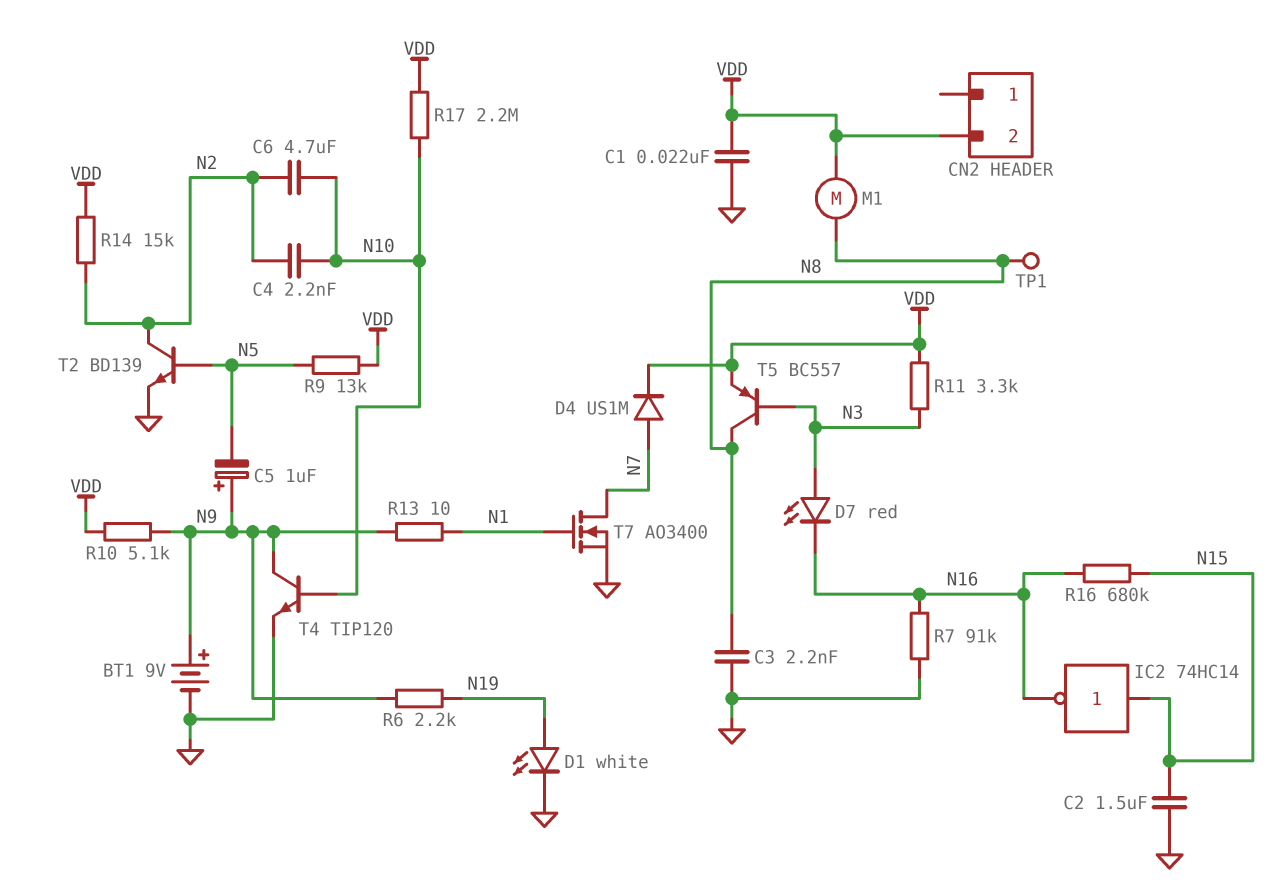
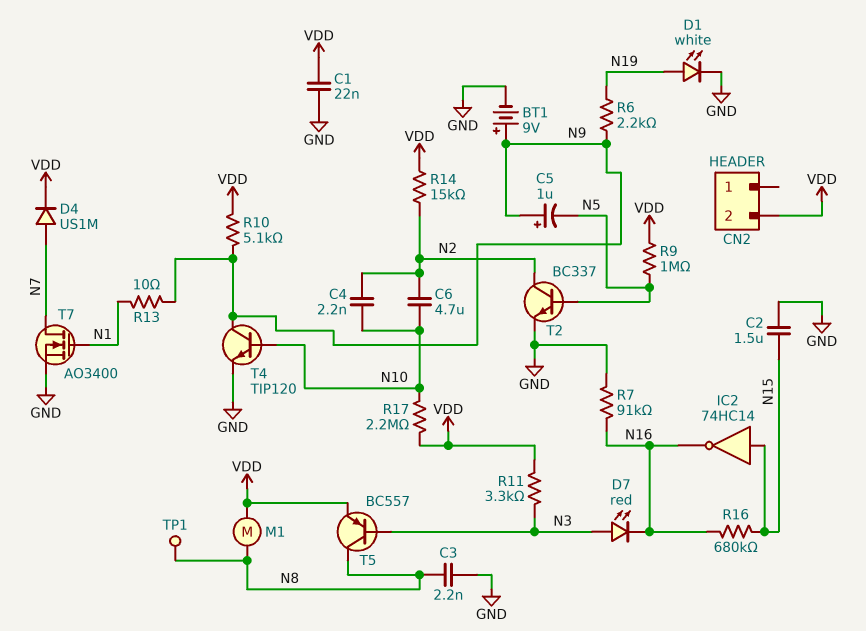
R9: 13k (N5, VDD) -> 1M (N5, VDD)
T2: NPN BD139 (B N5, C N2, E GND) -> NPN BC337 (B N5, C N2, E GND)

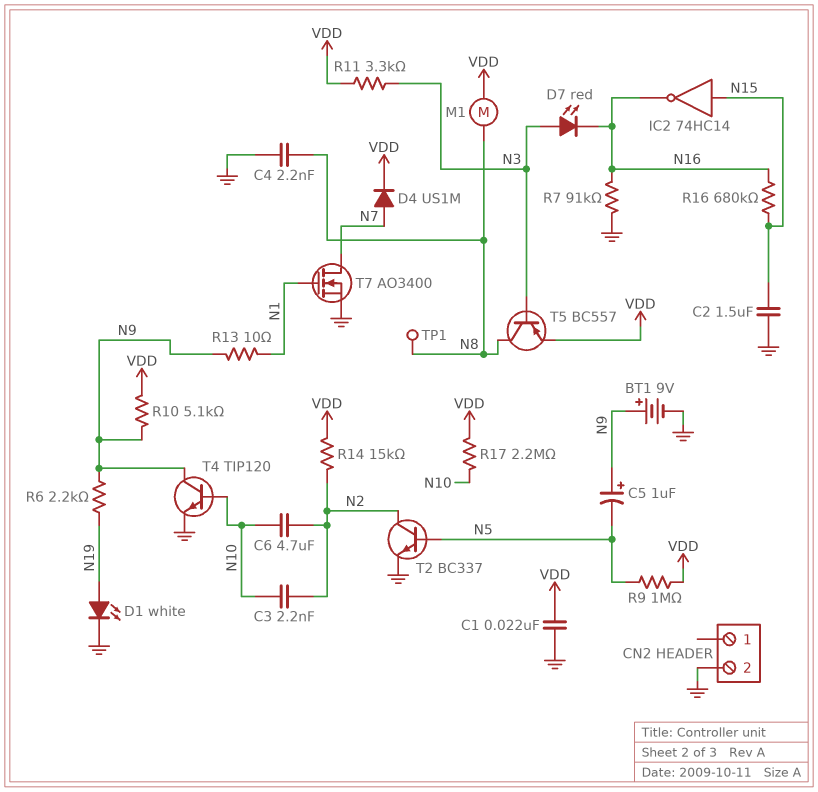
C3: 2.2nF (GND, N8) -> 2.2nF (N2, N10)
C4: 2.2nF (N2, N10) -> 2.2nF (GND, N8)
CN2 pin 2: VDD -> GND

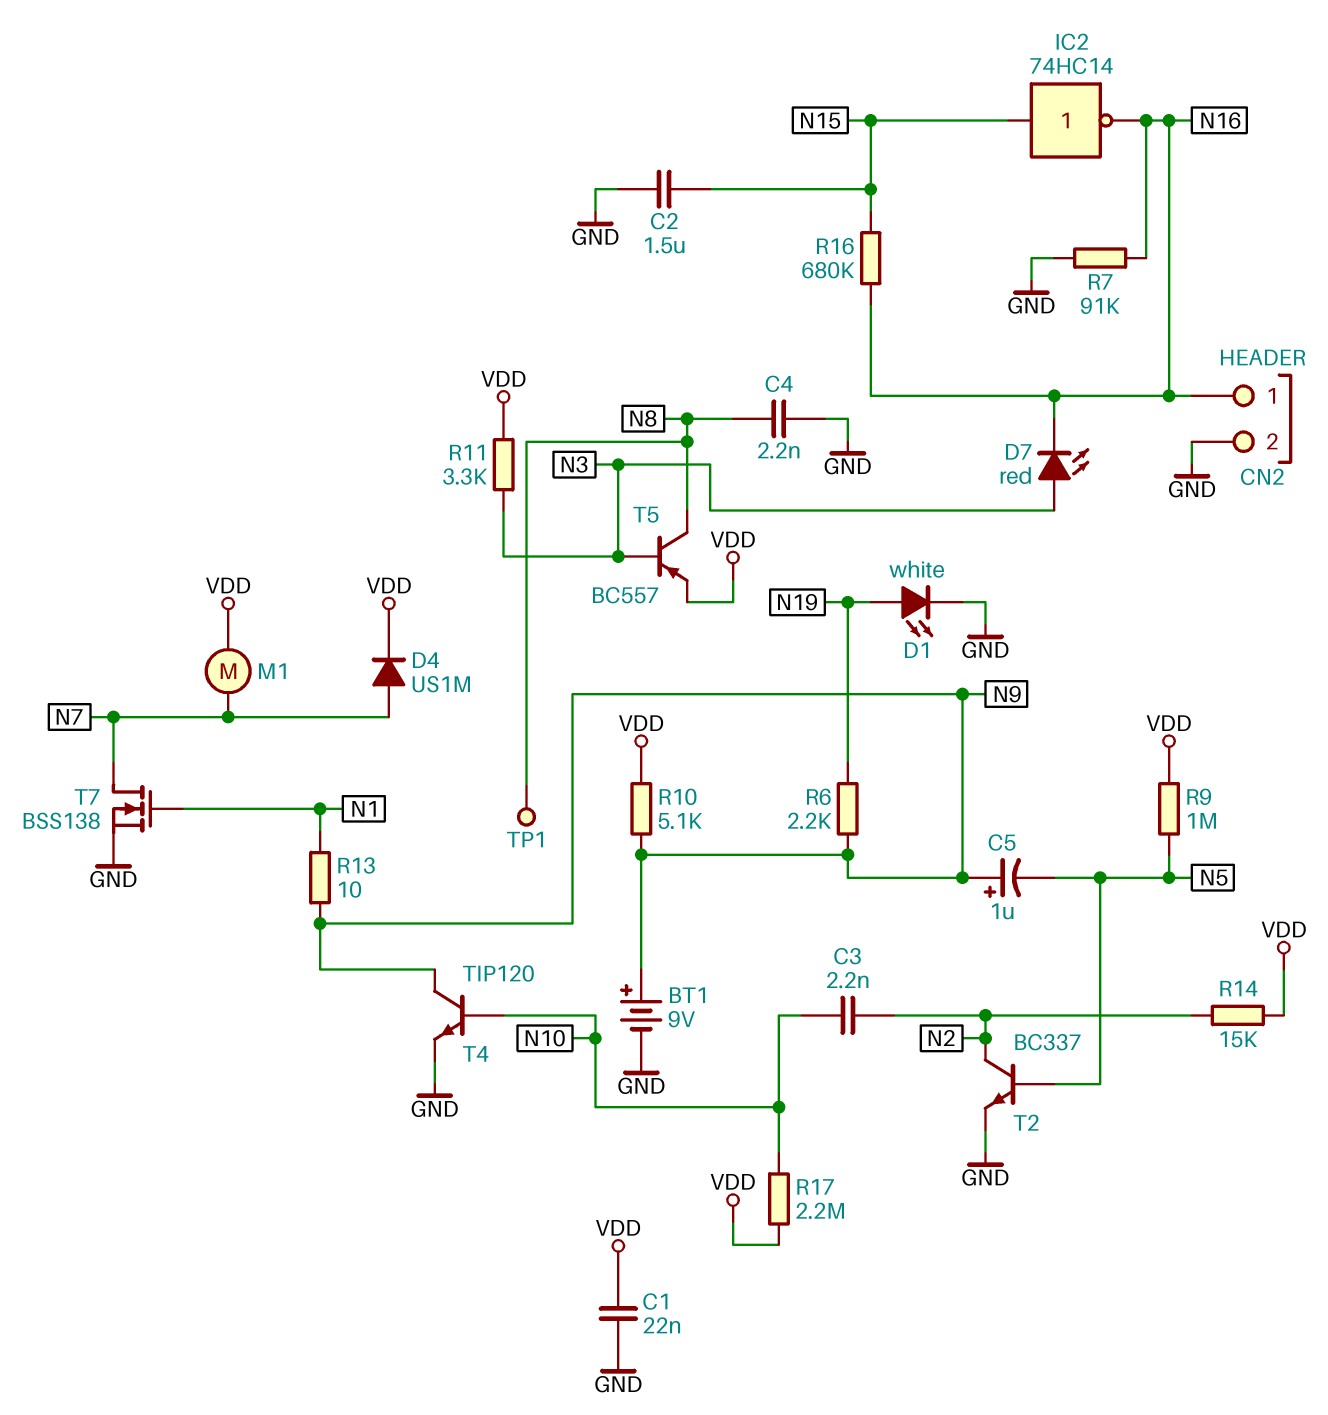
C6: 4.7uF (N2, N10) -> none
CN2 pin 1: none -> N16
M1: motor (N8, VDD) -> motor (N7, VDD)
T7: NMOS AO3400 (G N1, D N7, S GND) -> NMOS BSS138 (G N1, D N7, S GND)

